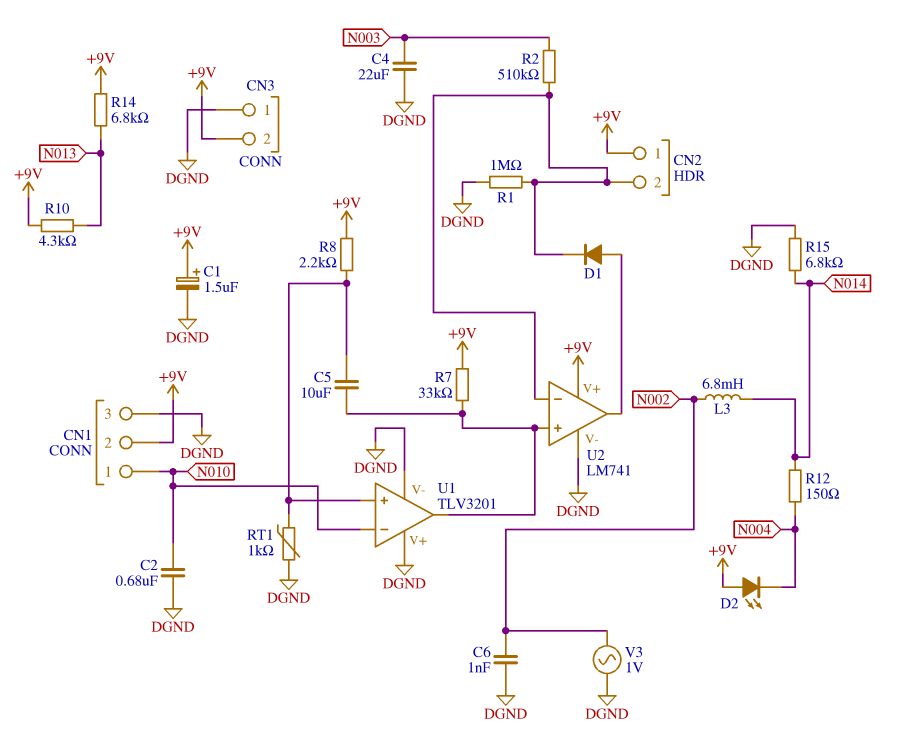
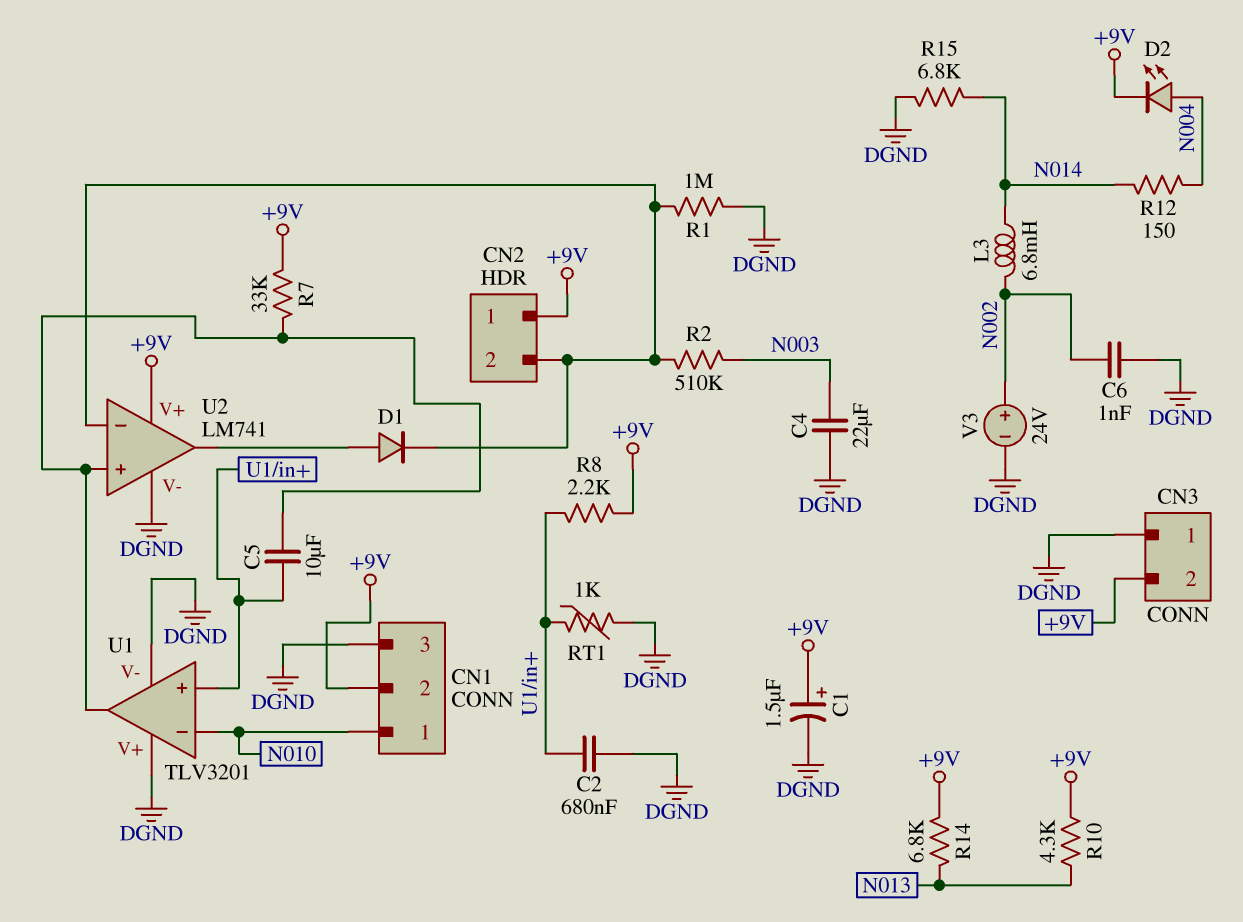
C2: 680nF (DGND, N010) -> 680nF (DGND, U1/in+)
D2: LED (A +9V, K N004) -> LED (A N004, K +9V)
V3: AC 1V (DGND, N002) -> 24V (plus N002, minus DGND)

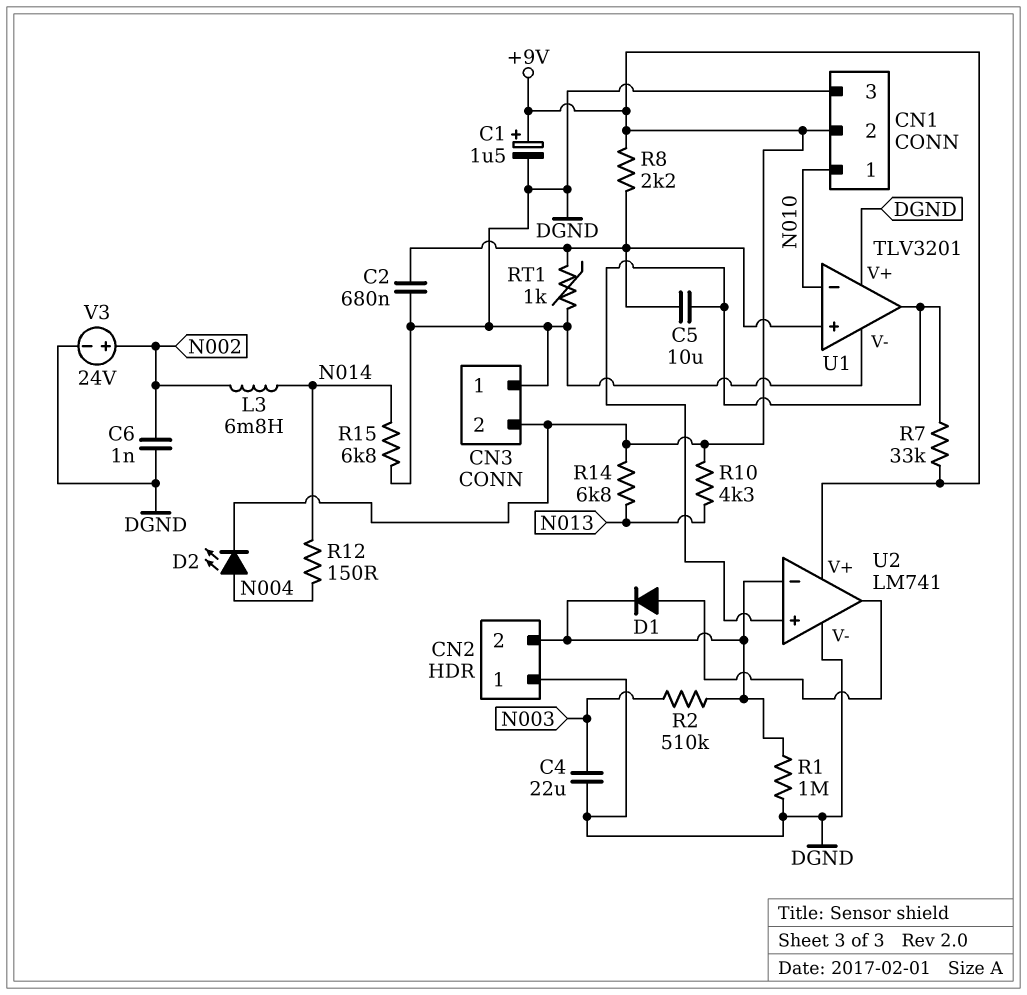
CN2 pin 1: +9V -> DGND

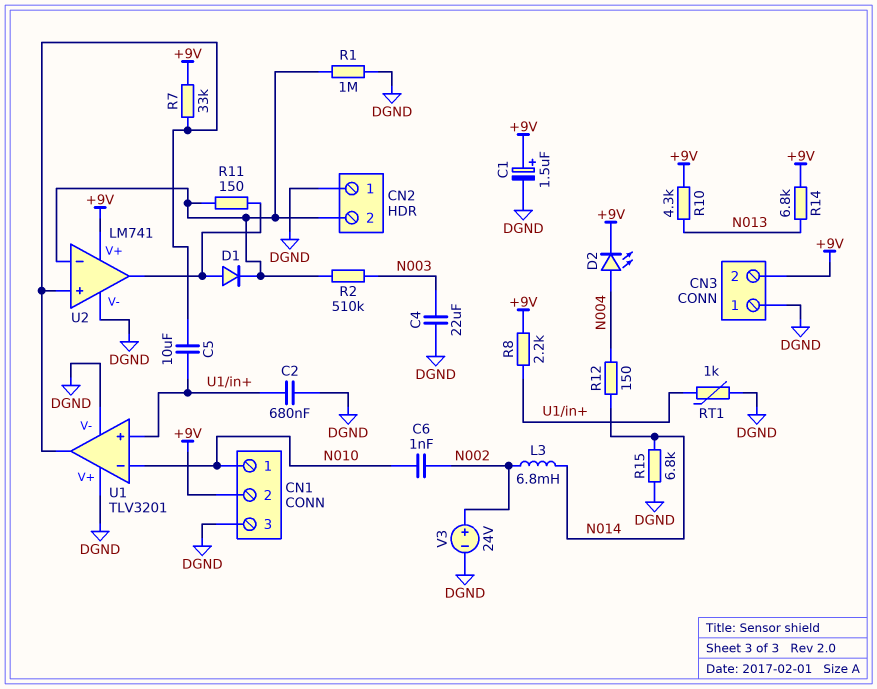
C6: 1nF (DGND, N002) -> 1nF (N002, N010)
R11: none -> 150 (CN2/2, U2/out)

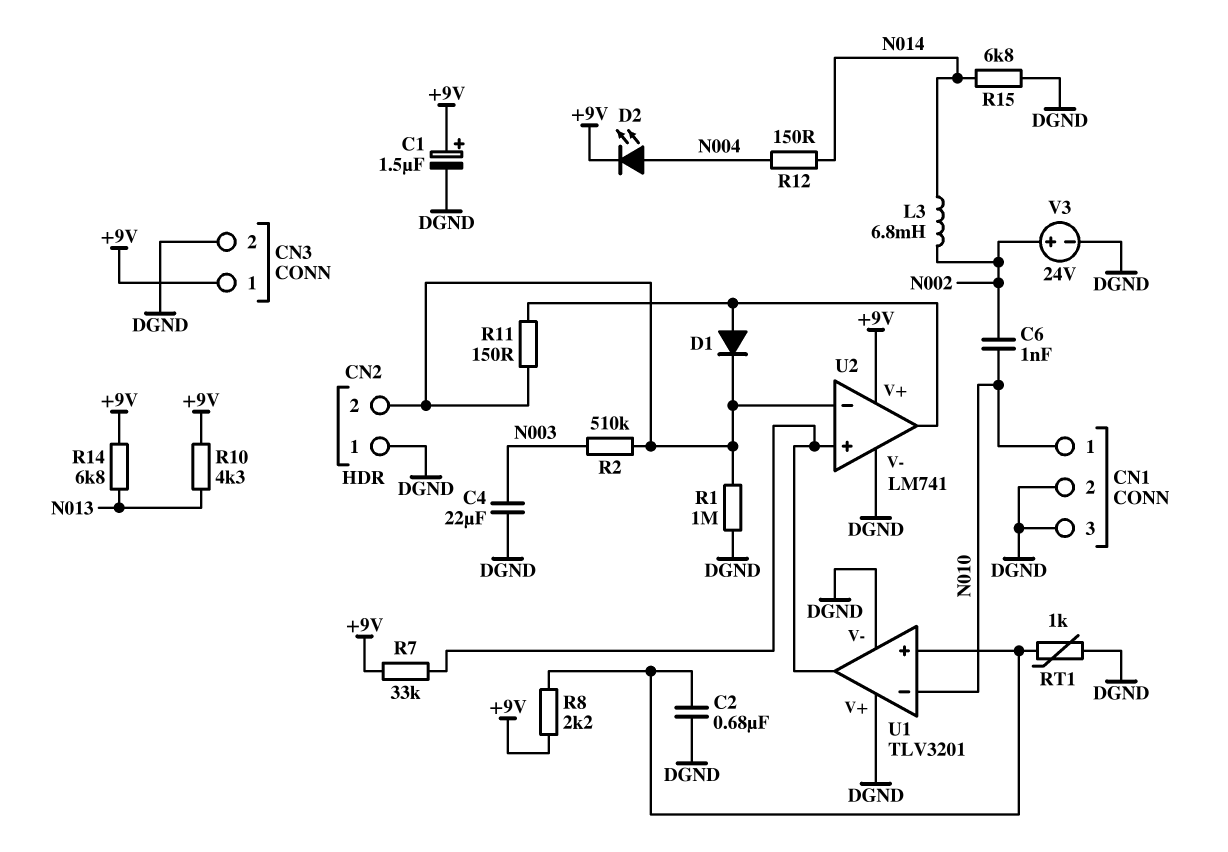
C5: 10uF (U1/in+, U1/out) -> none
CN1 pin 2: +9V -> DGND
CN3 pin 1: DGND -> +9V
CN3 pin 2: +9V -> DGND

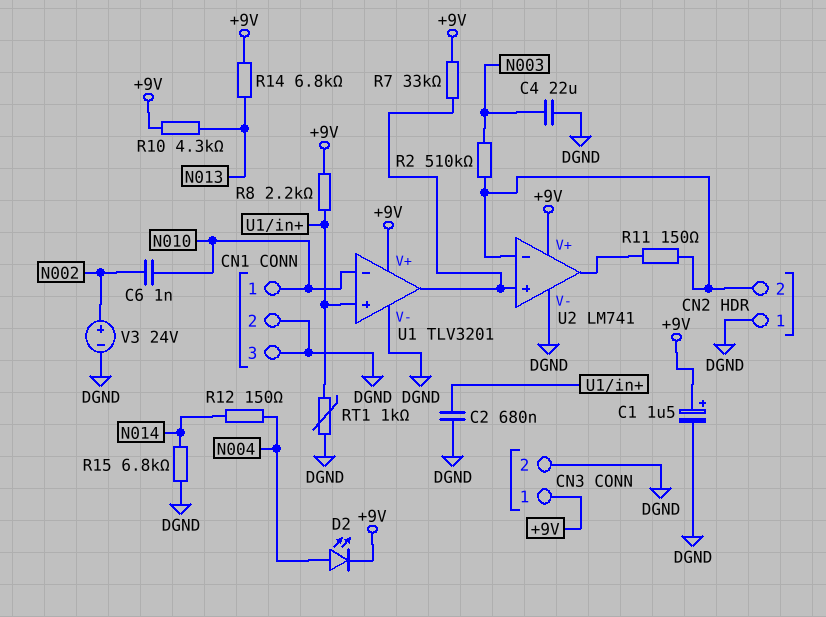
D1: diode (A U2/out, K CN2/2) -> none
L3: 6.8mH (N002, N014) -> none
R1: 1M (CN2/2, DGND) -> none
U1 pin V+: DGND -> +9V

